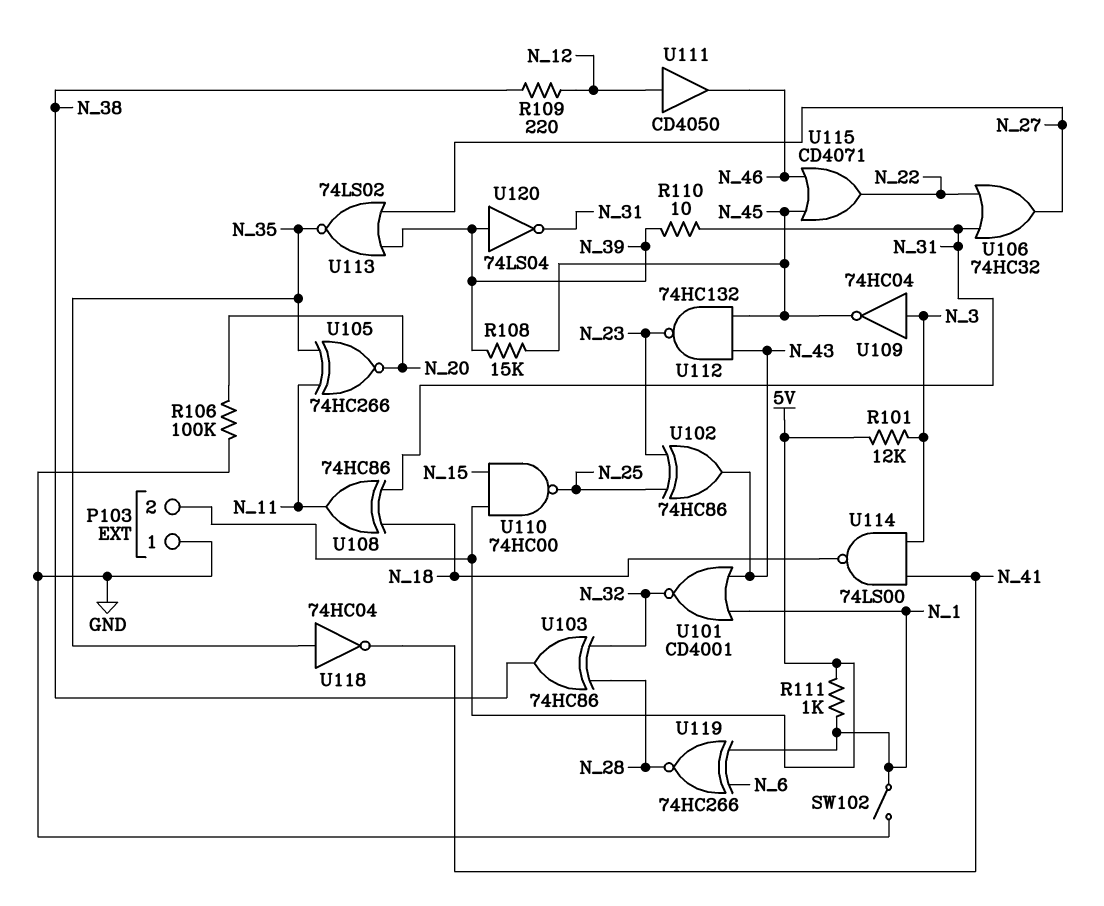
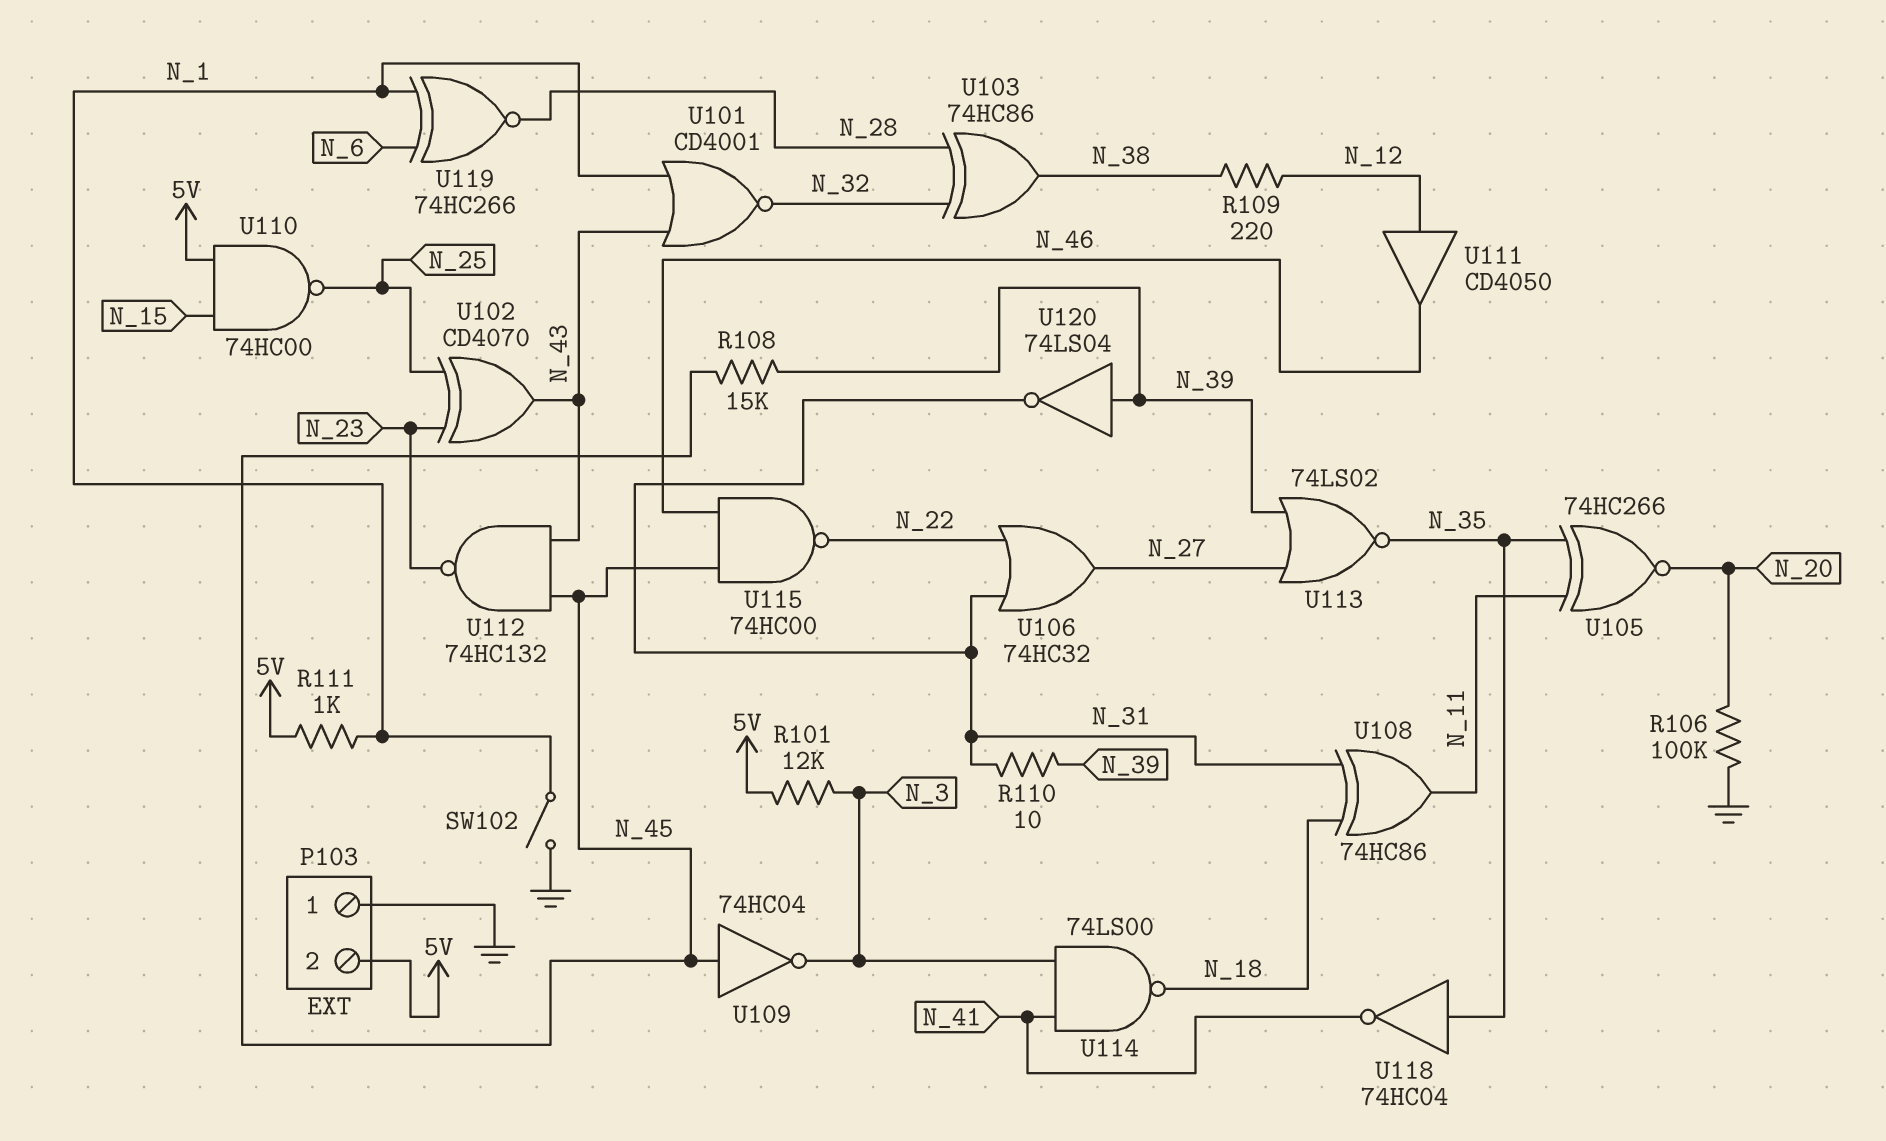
U102: XOR 74HC86 (in N_23, in N_25, out N_43) -> XOR CD4070 (in N_23, in N_25, out N_43)
U109: NOT 74HC04 (in N_3, out N_45) -> NOT 74HC04 (in N_45, out N_3)
U115: OR CD4071 (in N_45, in N_46, out N_22) -> NAND 74HC00 (in N_45, in N_46, out N_22)

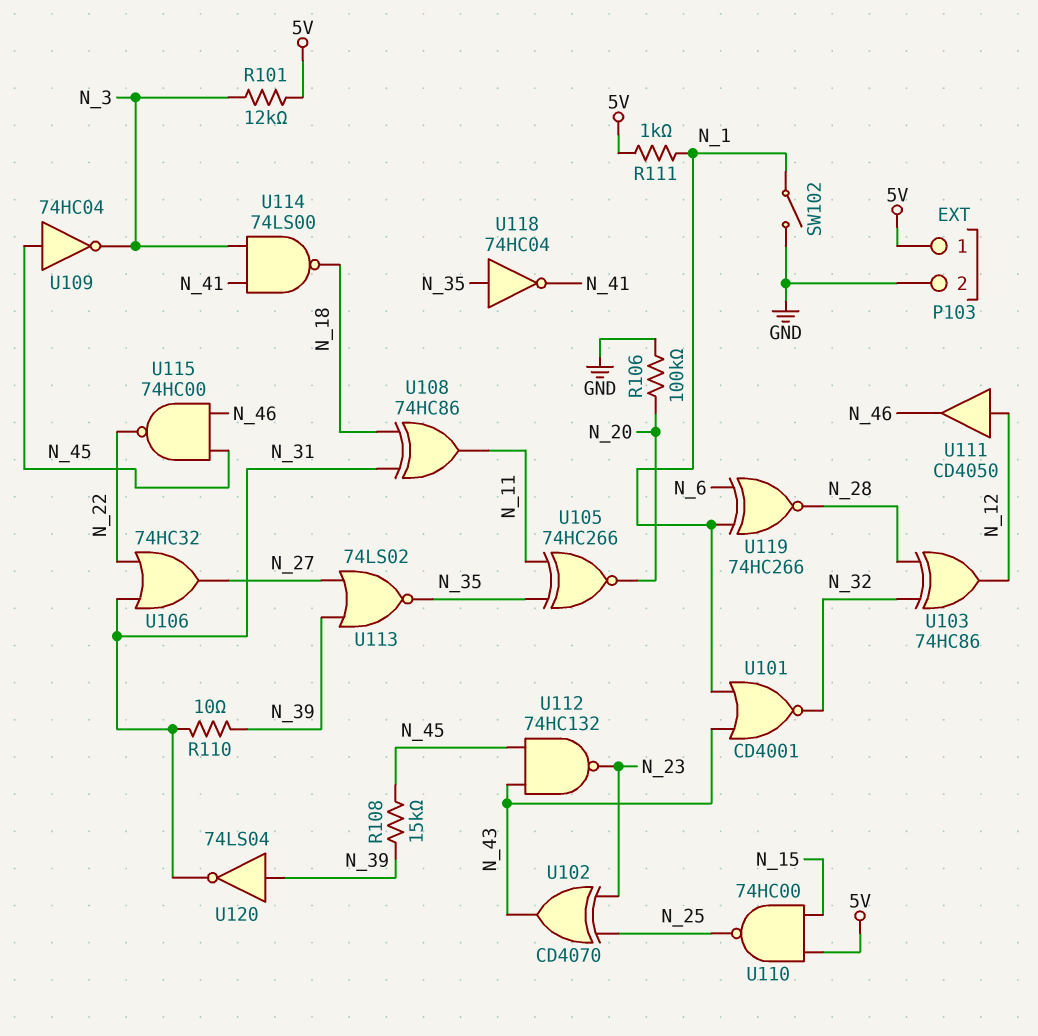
P103 pin 1: GND -> 5V
P103 pin 2: 5V -> GND
R109: 220 (N_12, N_38) -> none
U103: XOR 74HC86 (in N_28, in N_32, out N_38) -> XOR 74HC86 (in N_28, in N_32, out N_12)

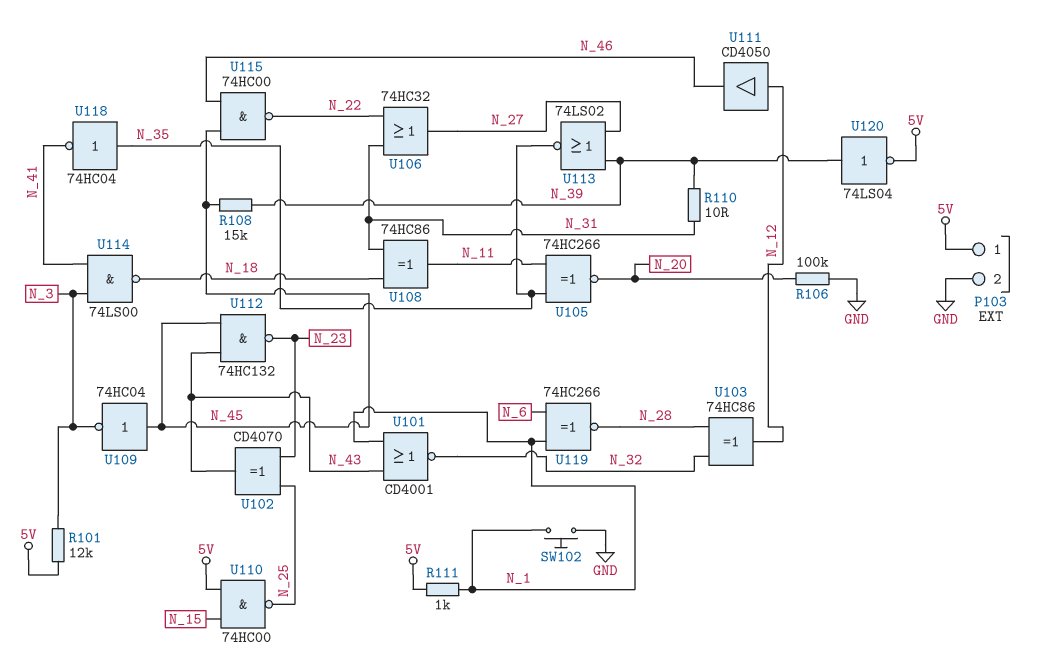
SW102: switch (GND, N_1) -> button (GND, N_1)
U120: NOT 74LS04 (in N_39, out N_31) -> NOT 74LS04 (in N_39, out 5V)

